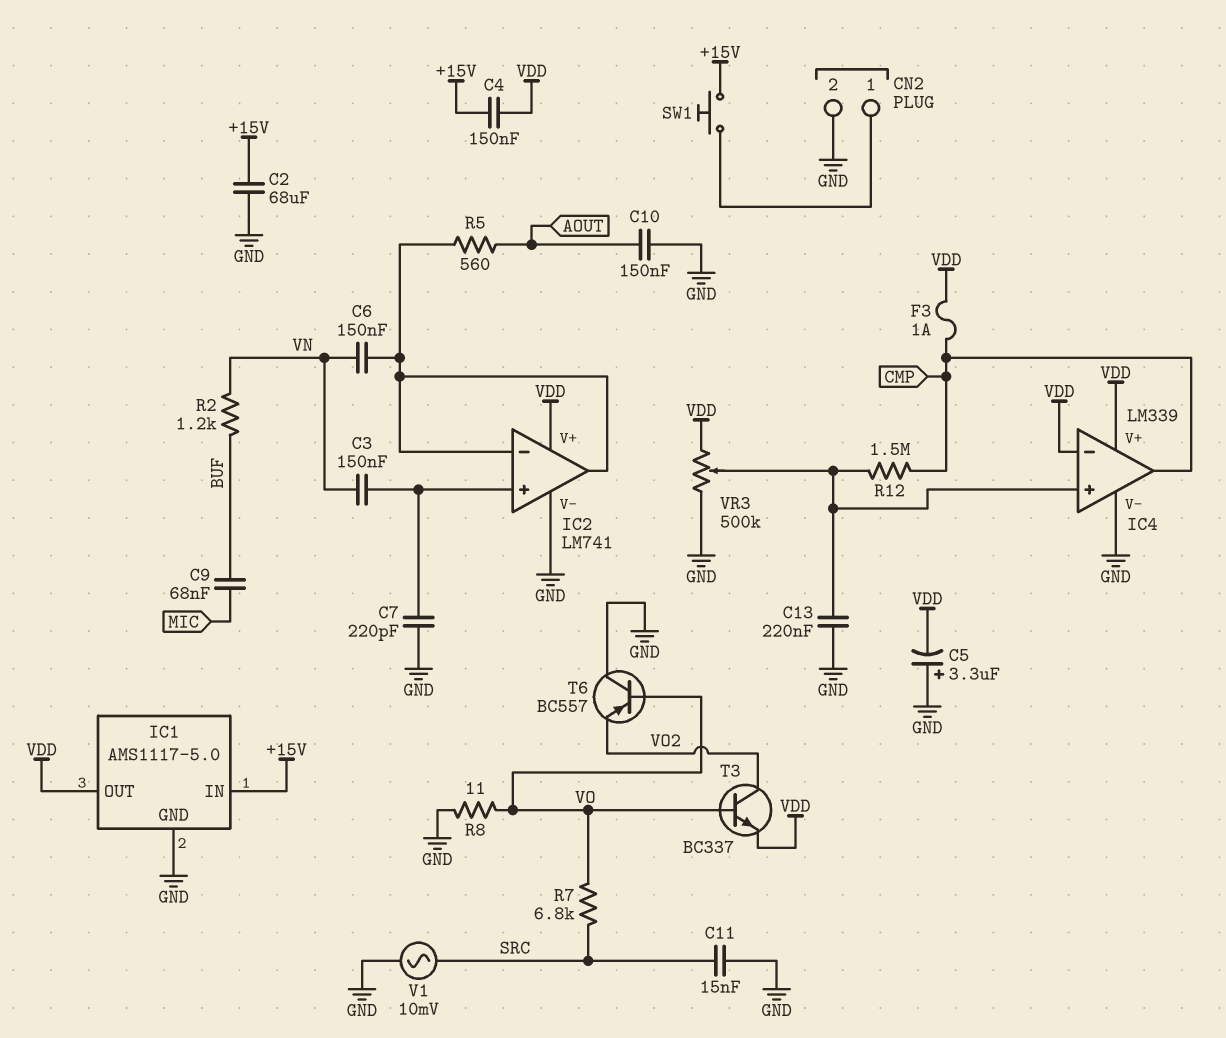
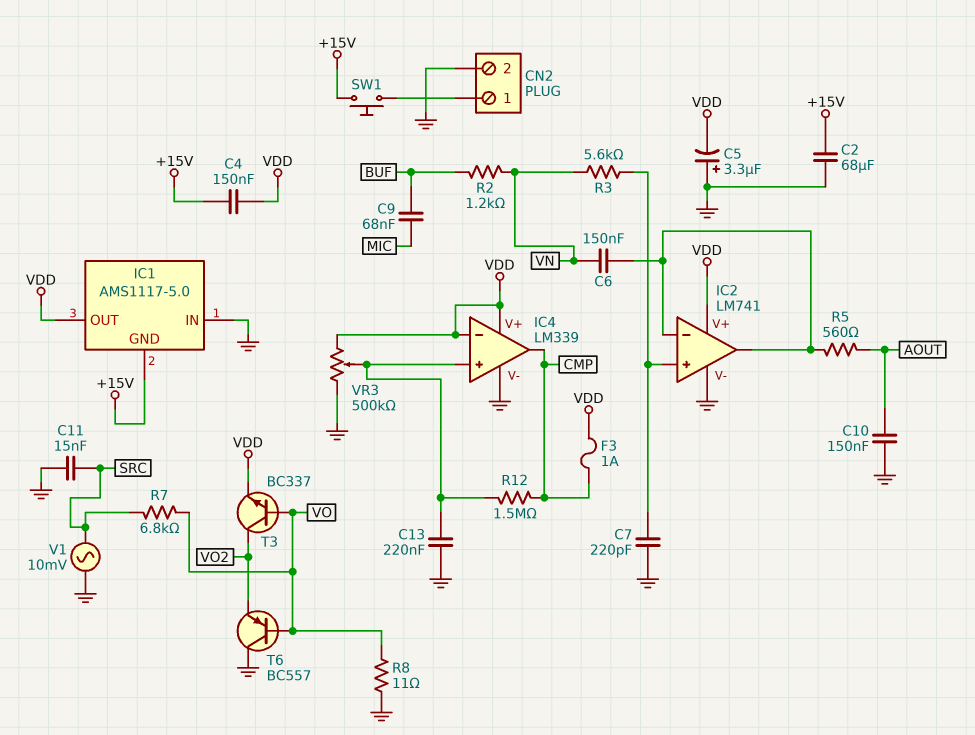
C3: 150nF (IC2/in+, VN) -> none
IC1 pin GND: GND -> +15V
IC1 pin IN: +15V -> GND
R3: none -> 5.6k (IC2/in+, VN)

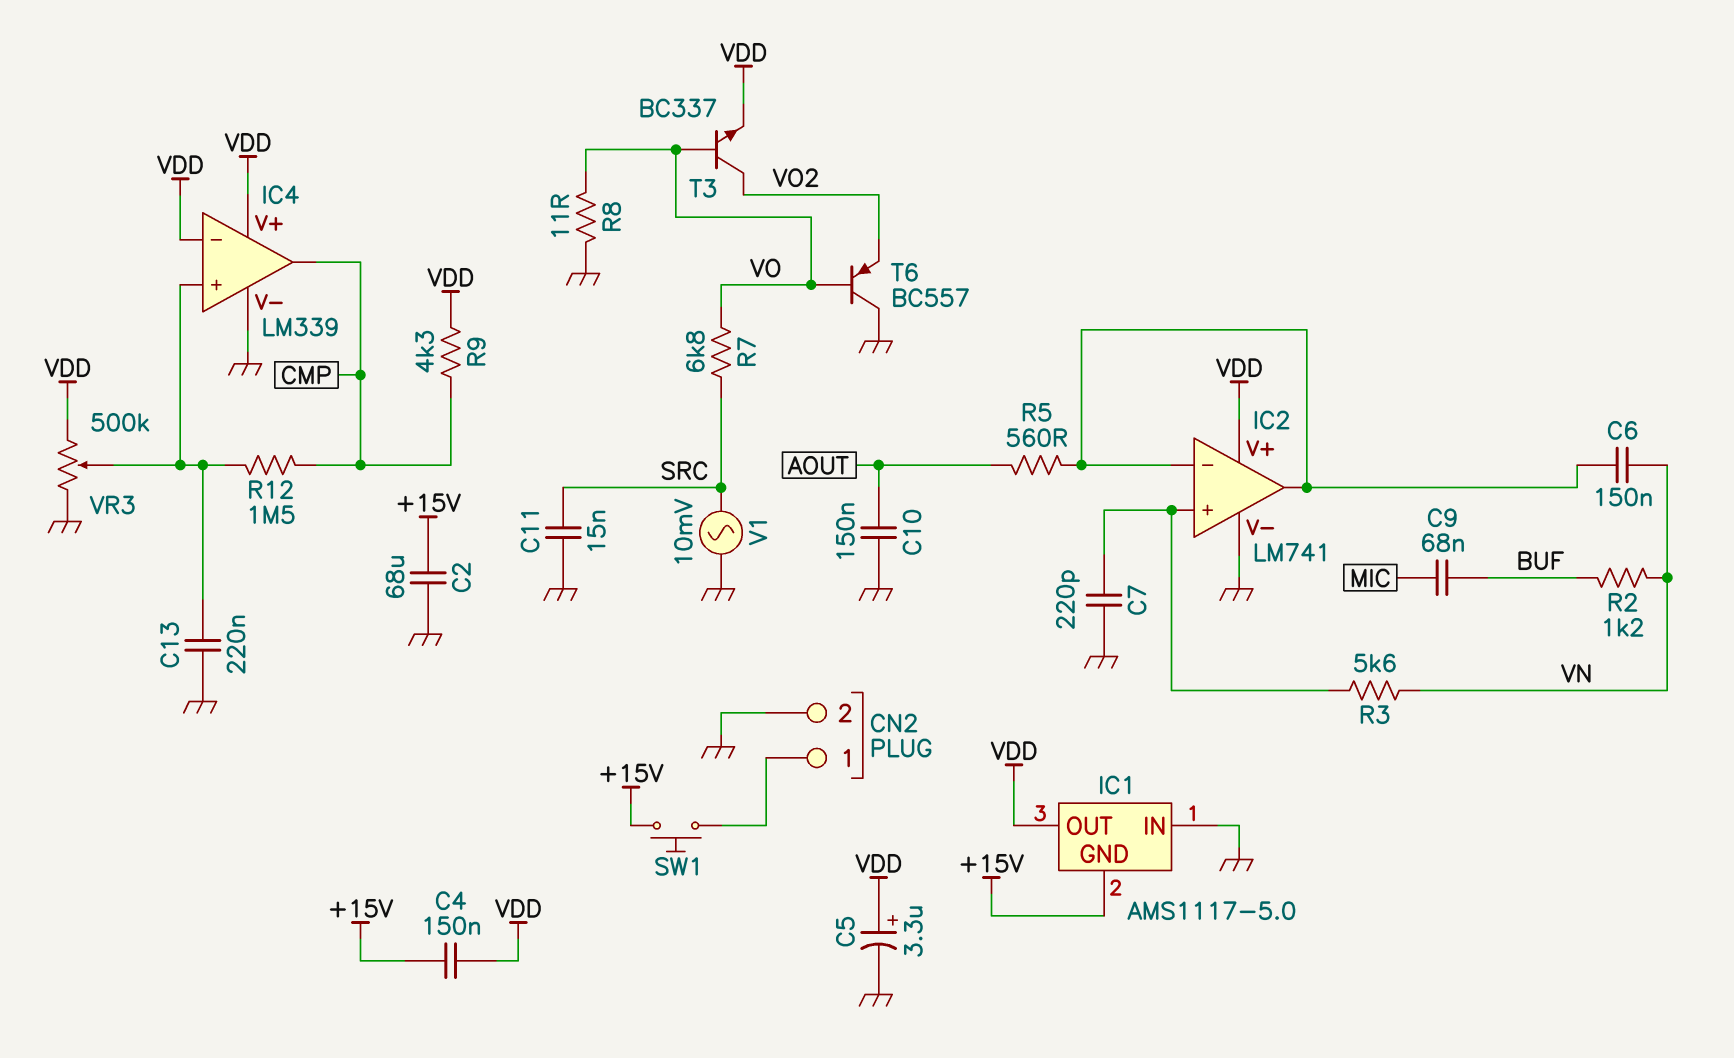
C5: 3.3uF (plus GND, minus VDD) -> 3.3uF (plus VDD, minus GND)
F3: 1A (CMP, VDD) -> none
R9: none -> 4.3k (CMP, VDD)

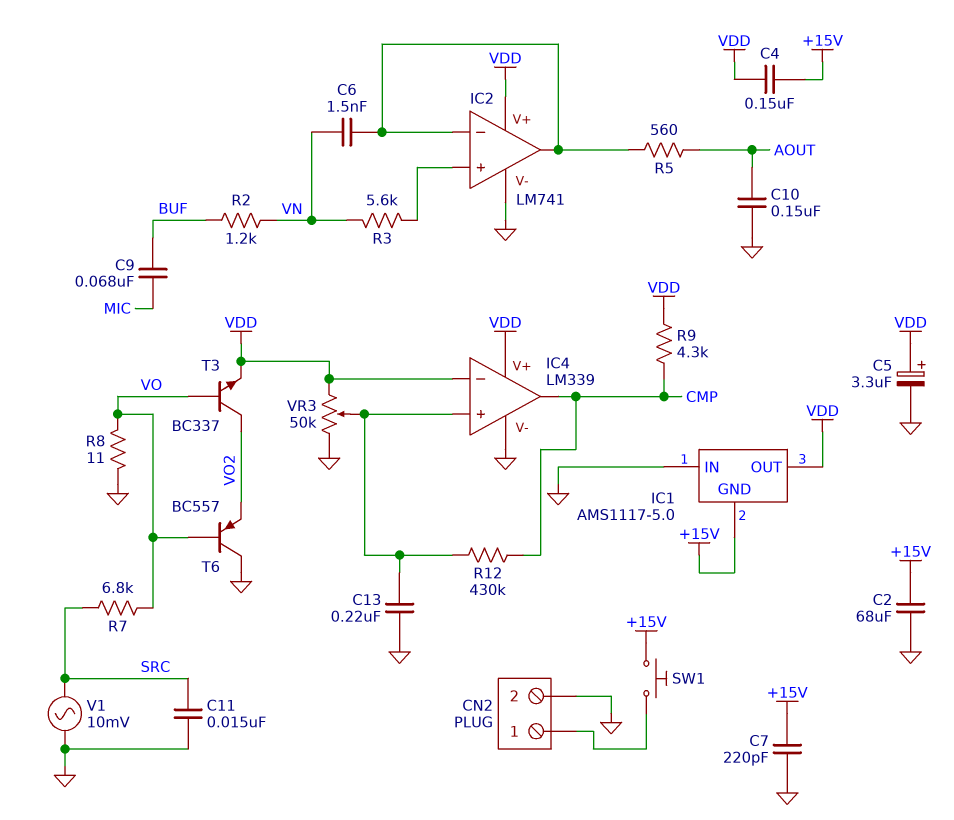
C6: 150nF (IC2/in-, VN) -> 1.5nF (IC2/in-, VN)
C7: 220pF (GND, IC2/in+) -> 220pF (+15V, GND)
R12: 1.5M (CMP, IC4/in+) -> 430k (CMP, IC4/in+)
VR3: 500k (GND, VDD, wiper IC4/in+) -> 50k (GND, VDD, wiper IC4/in+)

